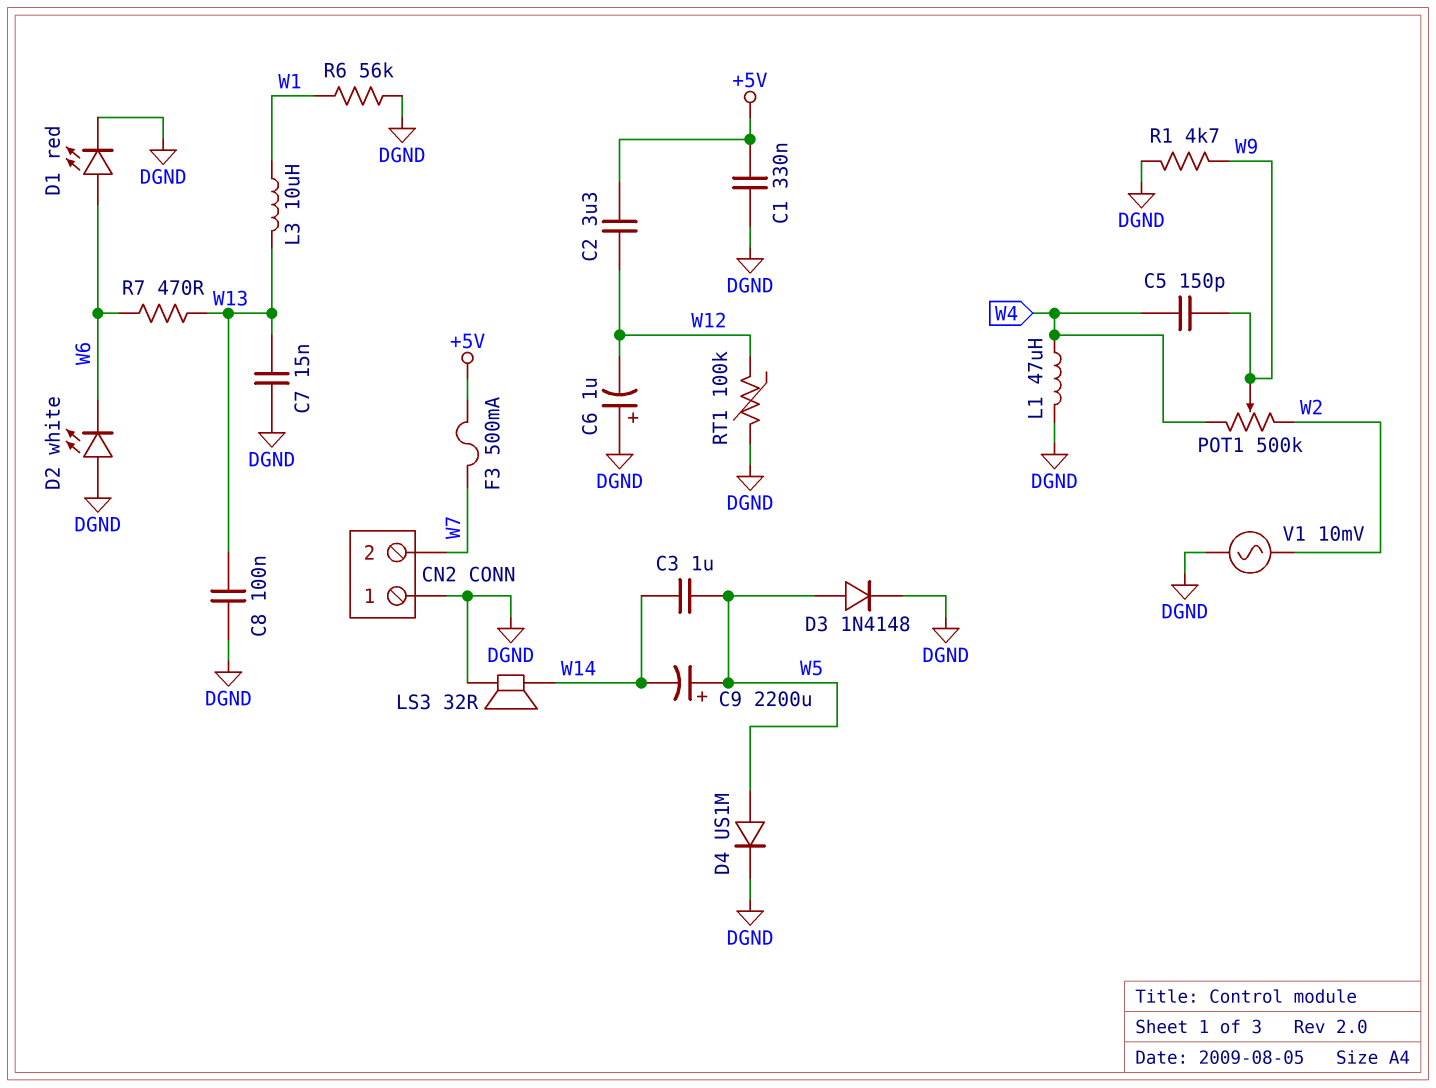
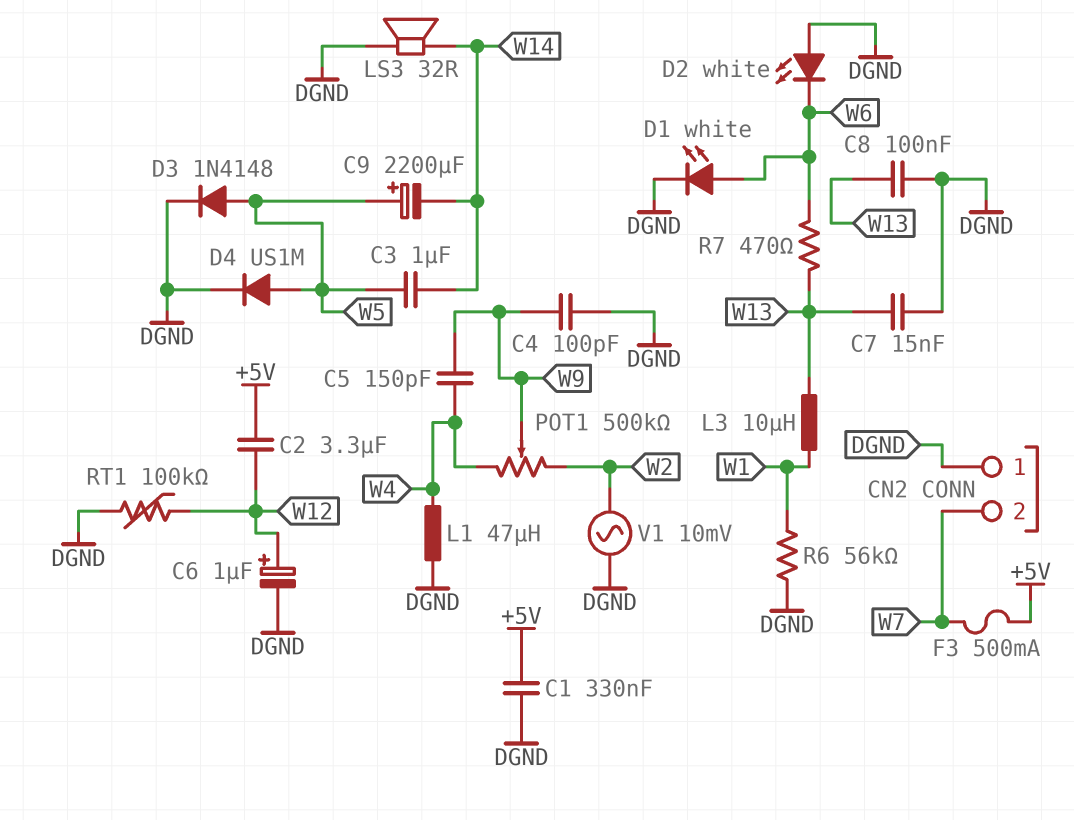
C4: none -> 100pF (DGND, W9)
C6: 1uF (plus DGND, minus W12) -> 1uF (plus W12, minus DGND)
D1: LED red (A W6, K DGND) -> LED white (A W6, K DGND)
R1: 4.7k (DGND, W9) -> none

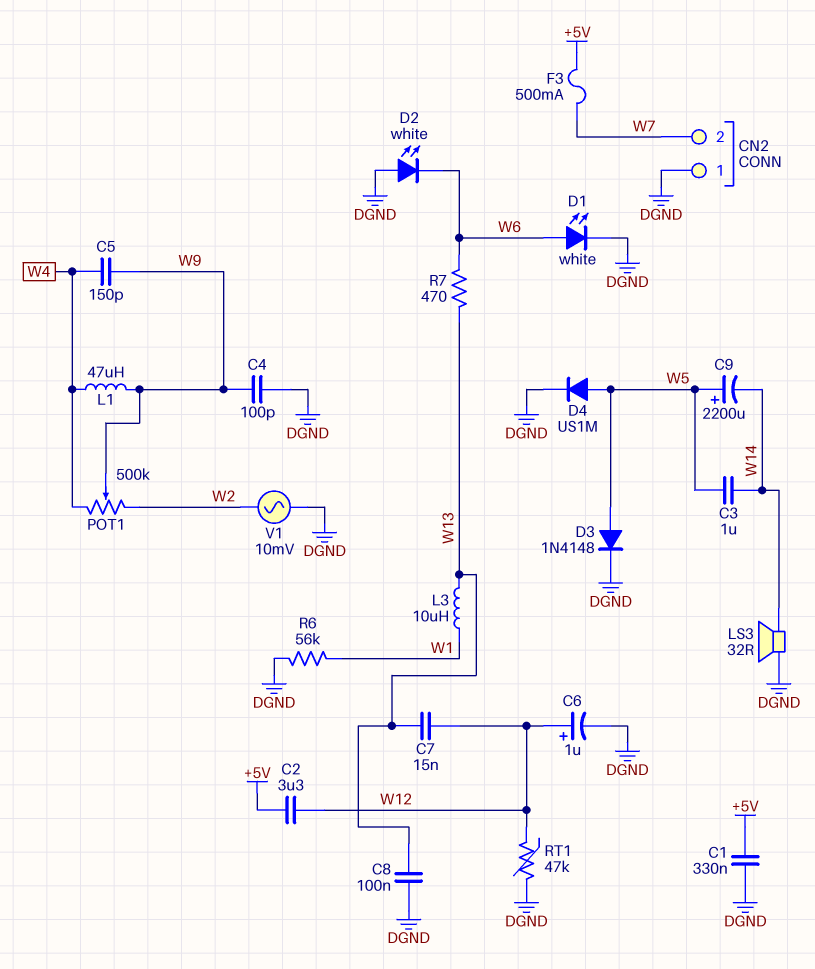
C7: 15nF (DGND, W13) -> 15nF (W12, W13)
L1: 47uH (DGND, W4) -> 47uH (W4, W9)
RT1: 100k (DGND, W12) -> 47k (DGND, W12)

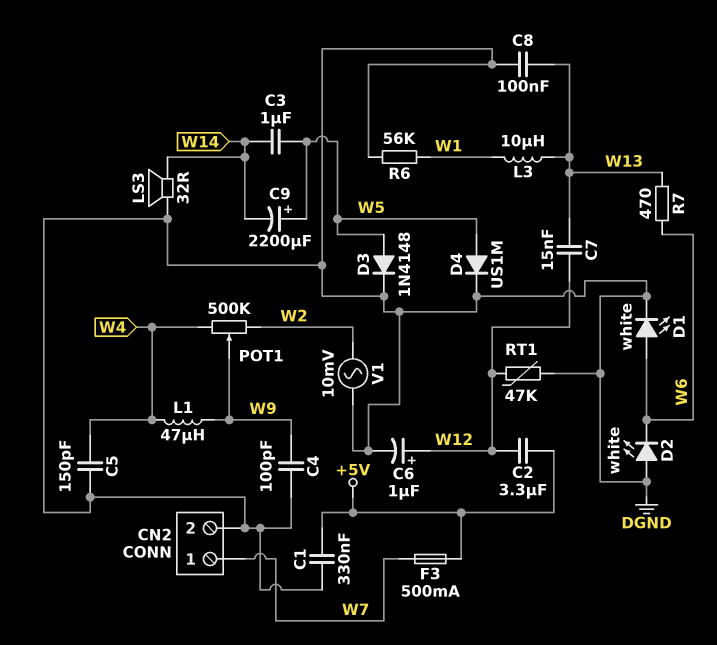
C5: 150pF (W4, W9) -> 150pF (DGND, W4)
CN2 pin 1: DGND -> W7
CN2 pin 2: W7 -> DGND

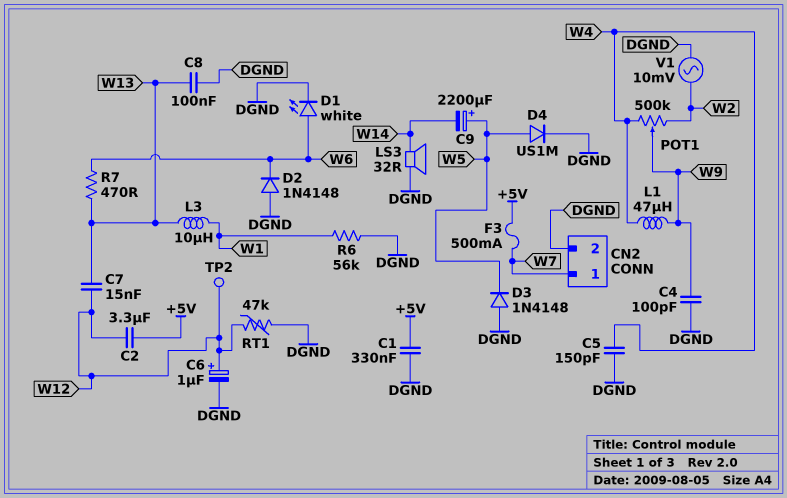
C3: 1uF (W5, W14) -> none
D2: LED white (A DGND, K W6) -> diode 1N4148 (A DGND, K W6)
D3: diode 1N4148 (A W5, K DGND) -> diode 1N4148 (A DGND, K W5)
TP2: none -> test point (W12)

